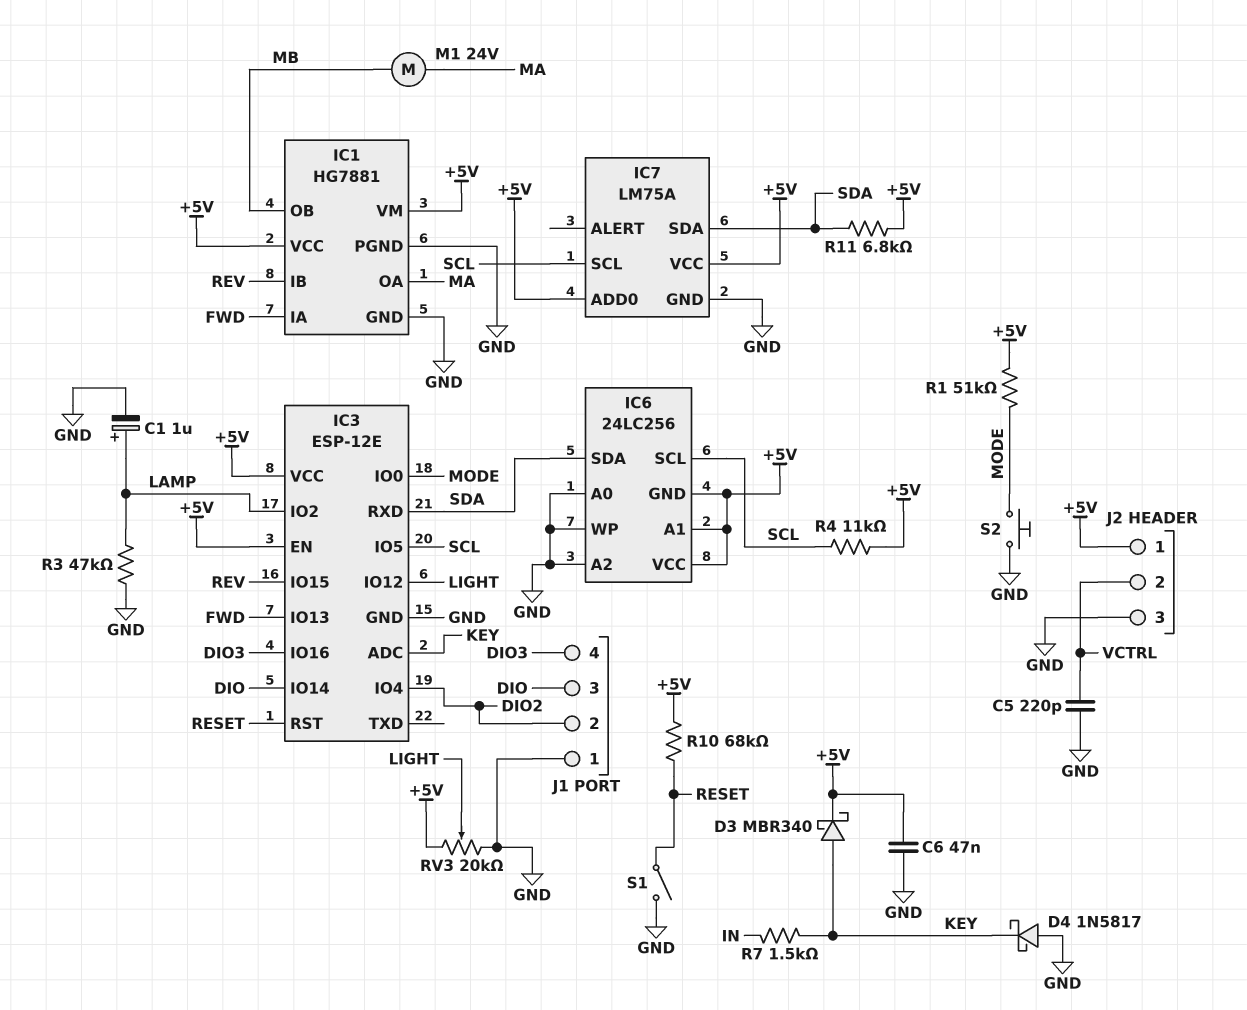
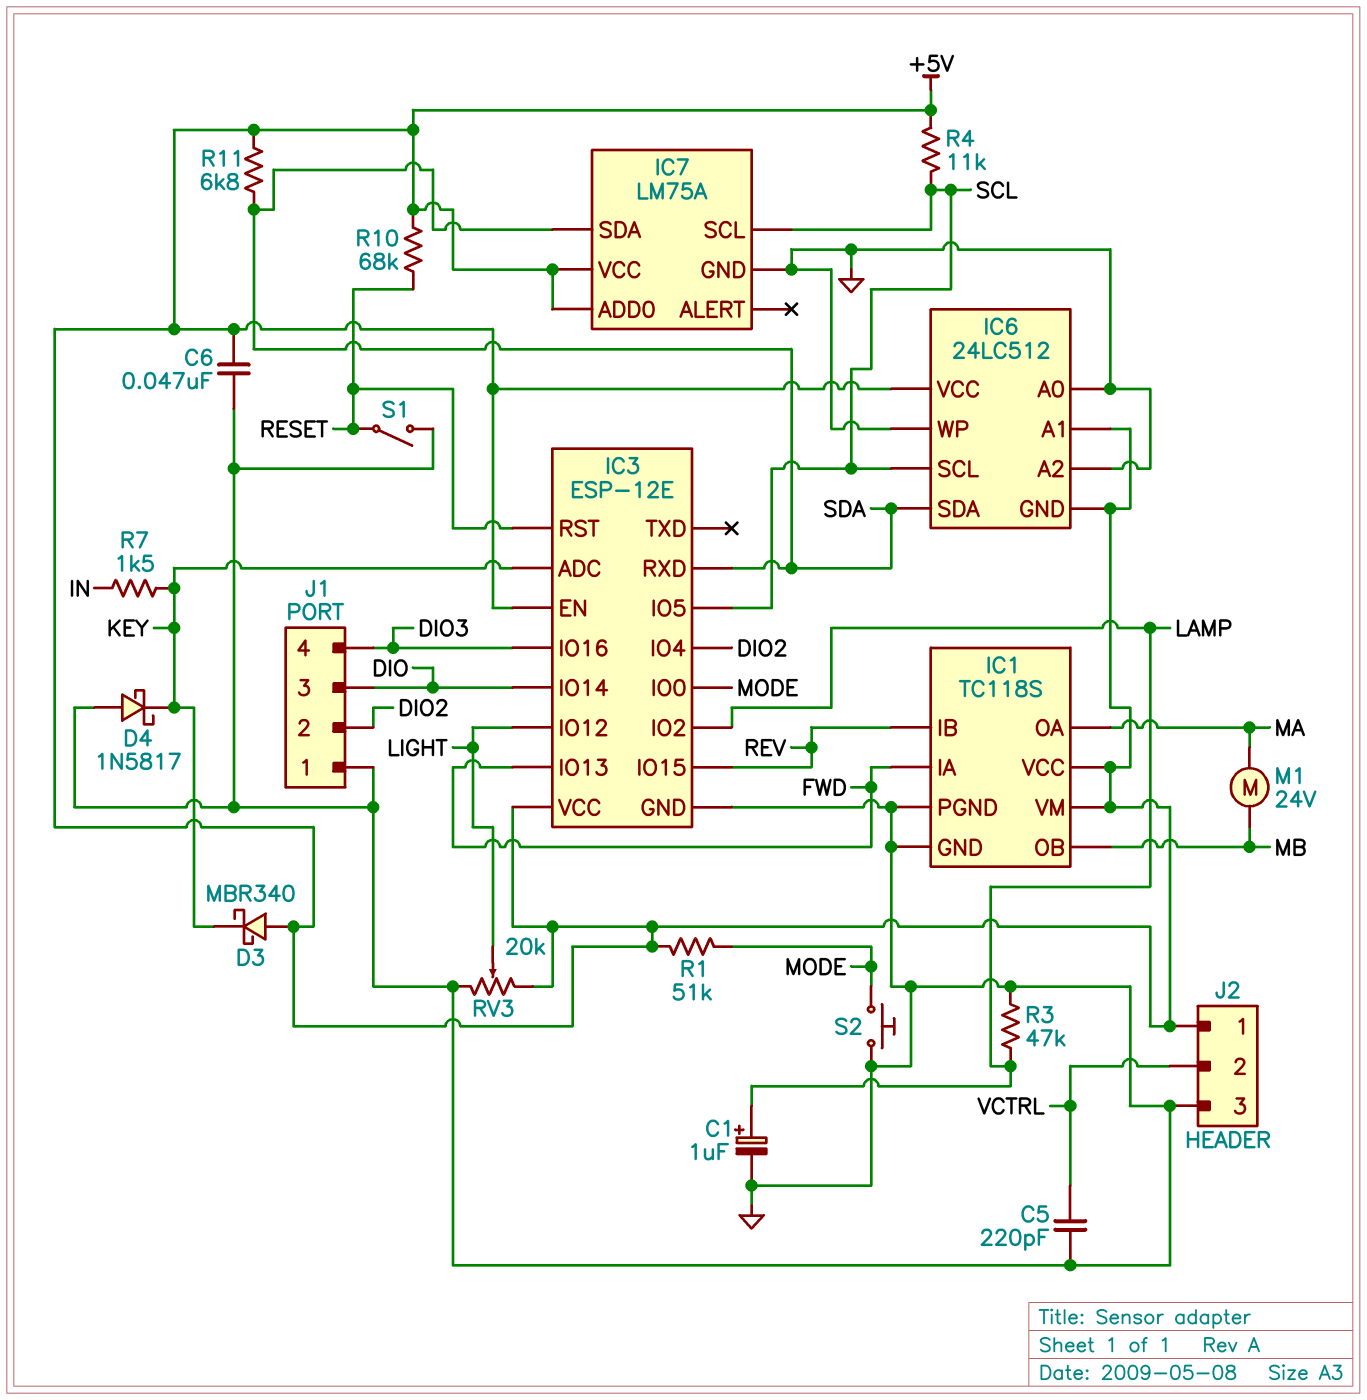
D3: schottky MBR340 (A KEY, K +5V) -> schottky MBR340 (A +5V, K KEY)
IC1: HG7881 -> TC118S
IC6: 24LC256 -> 24LC512

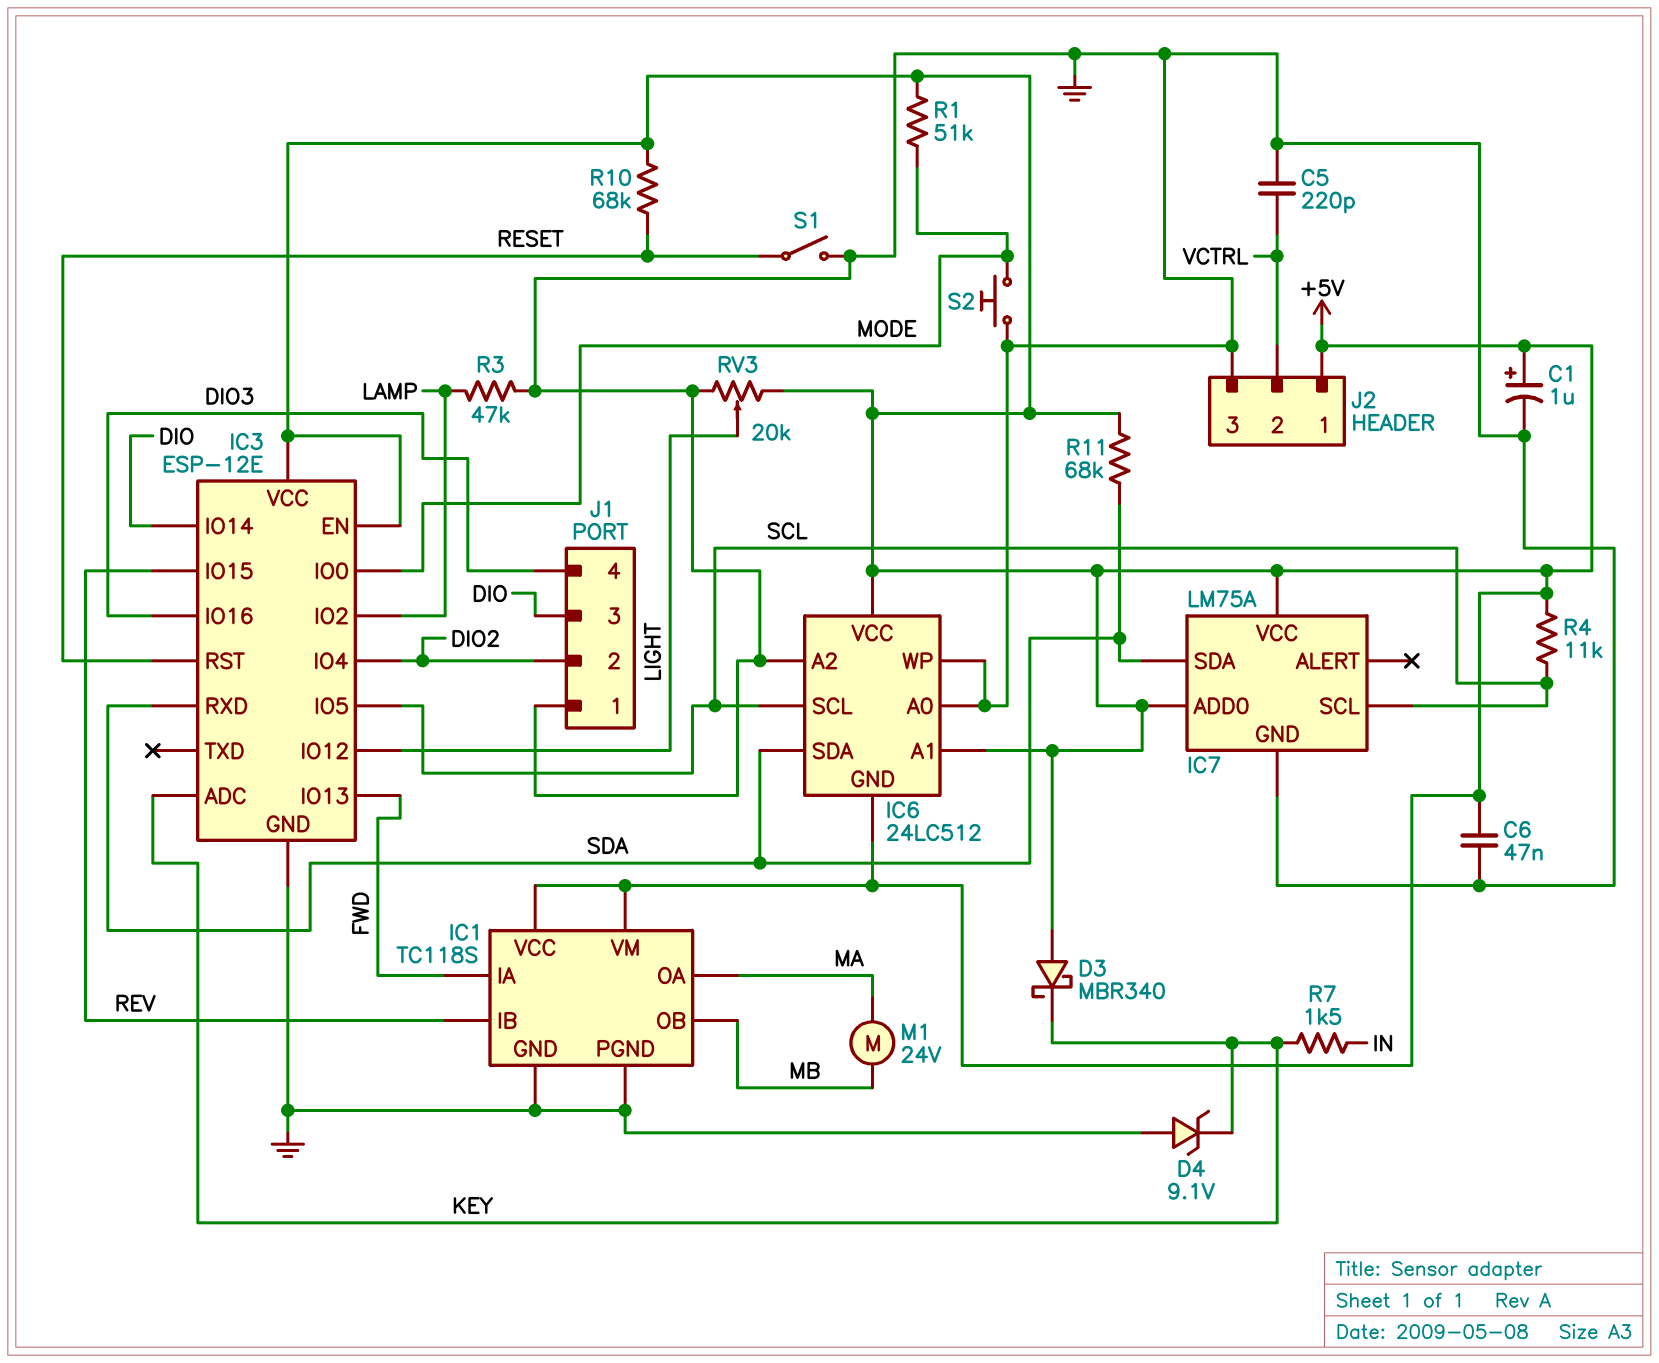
C1: 1uF (plus LAMP, minus GND) -> 1uF (plus +5V, minus GND)
D4: schottky 1N5817 (A GND, K KEY) -> zener 9.1V (A GND, K KEY)
R11: 6.8k (+5V, SDA) -> 68k (+5V, SDA)

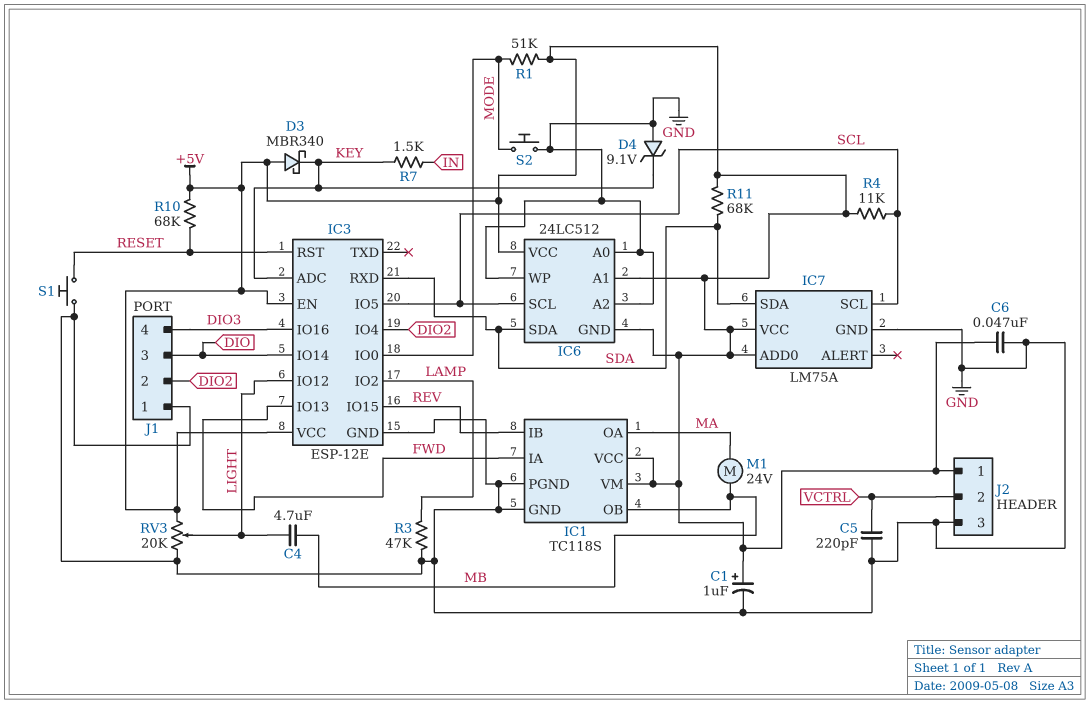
C4: none -> 4.7uF (LIGHT, MB)
S1: switch (GND, RESET) -> button (GND, RESET)

